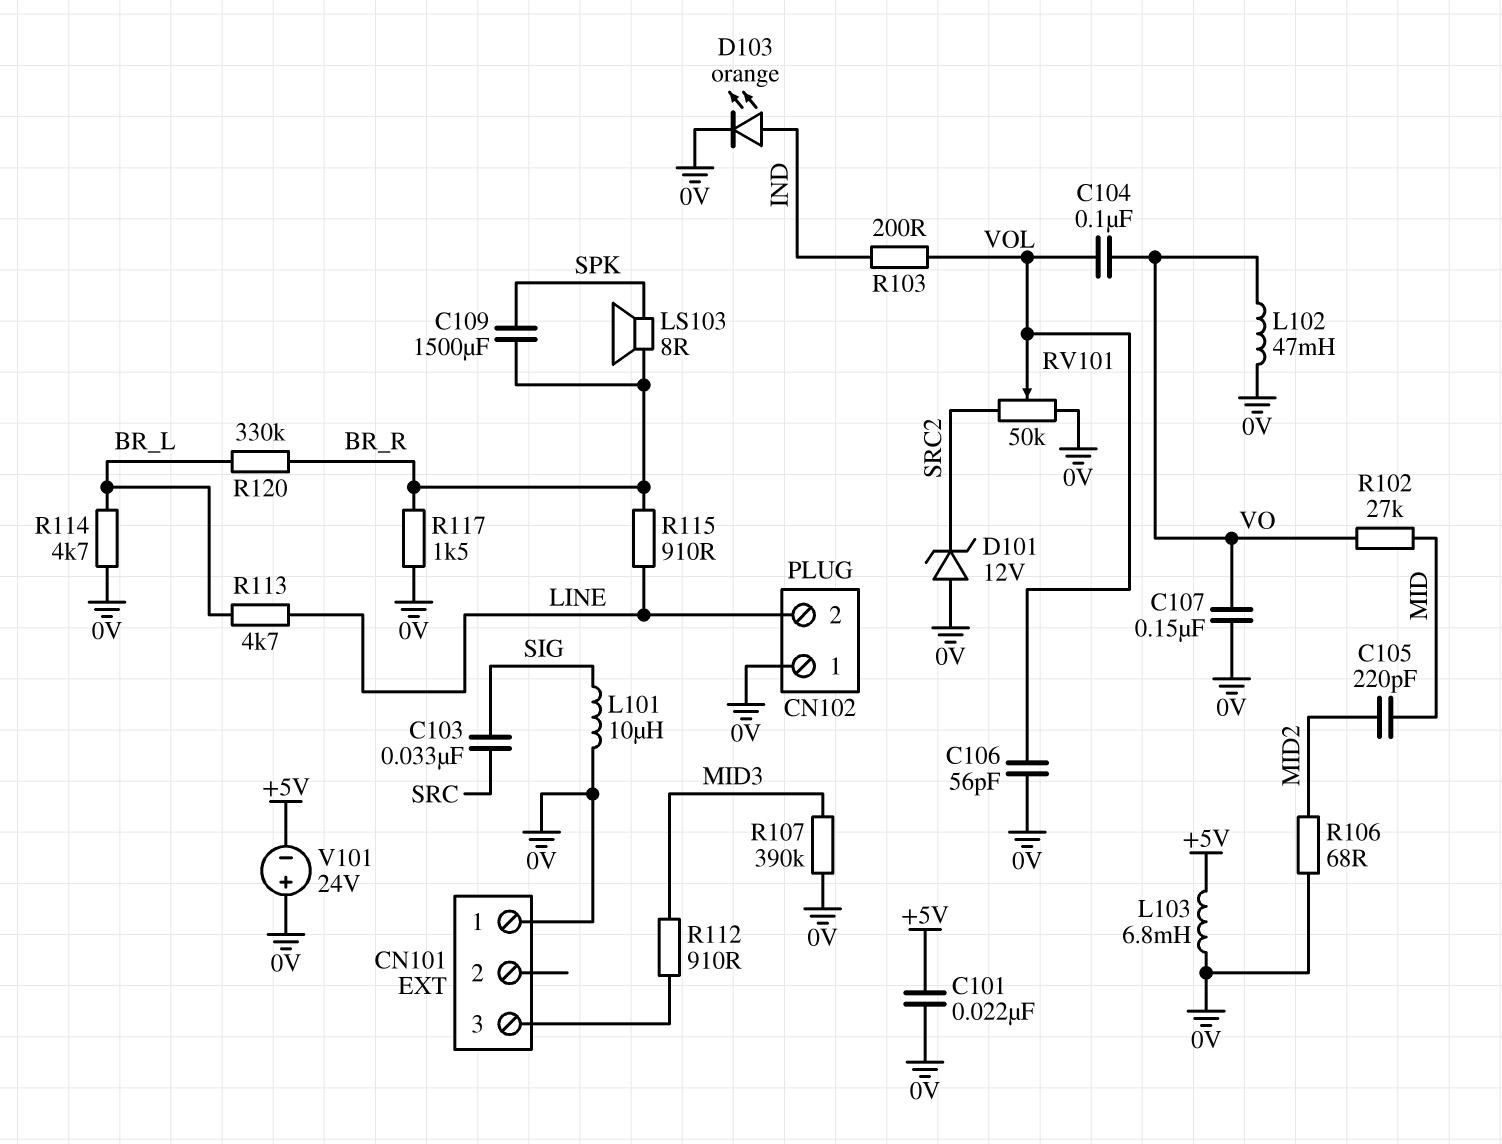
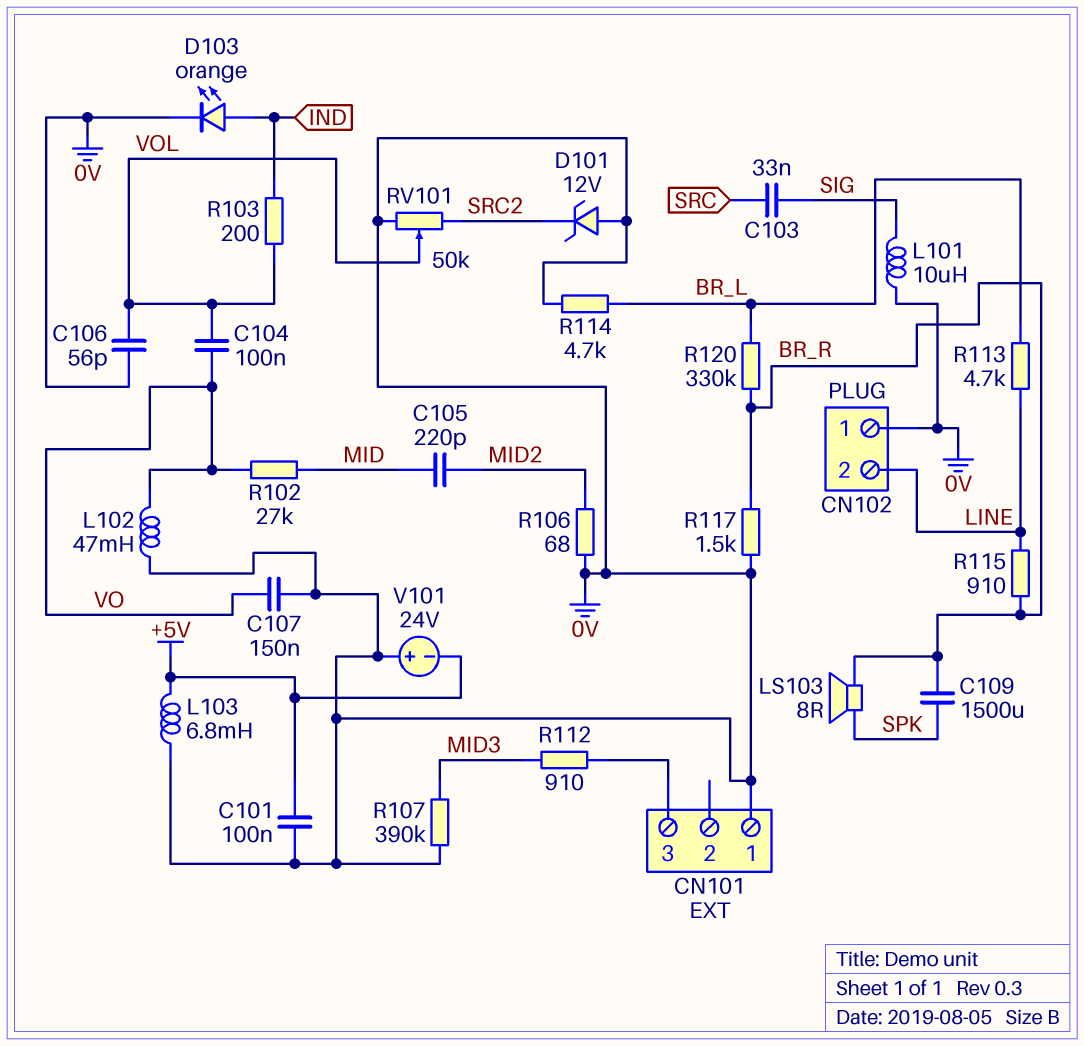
C101: 22nF (+5V, 0V) -> 100nF (+5V, 0V)

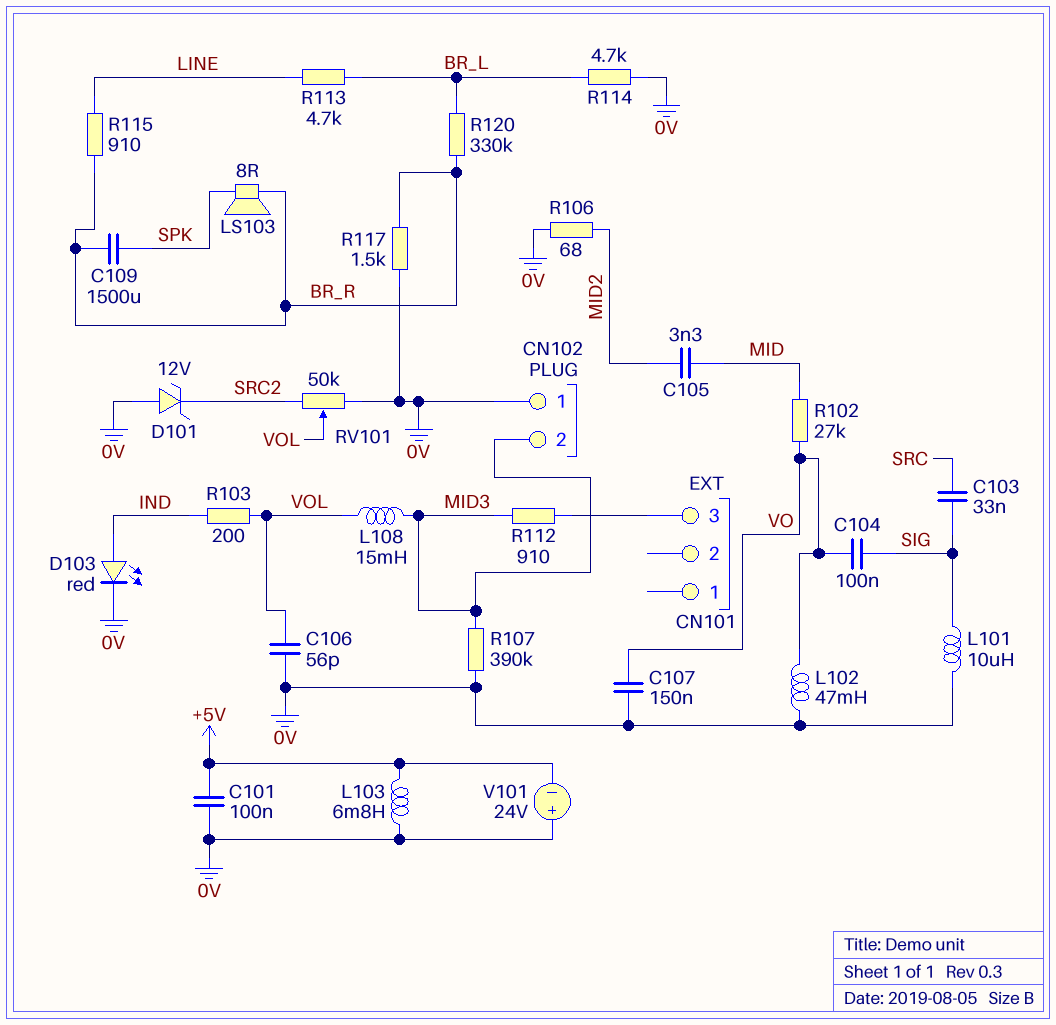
C104: 100nF (VO, VOL) -> 100nF (SIG, VO)
C105: 220pF (MID, MID2) -> 3.3nF (MID, MID2)
CN101 pin 1: 0V -> none
CN102 pin 2: LINE -> MID3
D103: LED orange (A IND, K 0V) -> LED red (A IND, K 0V)
L108: none -> 15mH (MID3, VOL)

